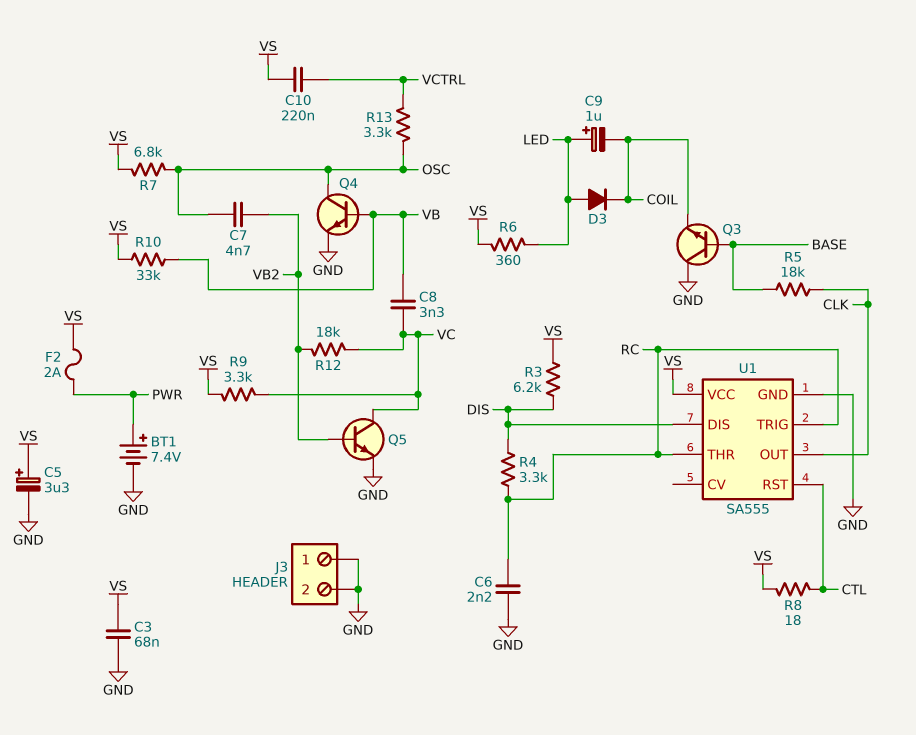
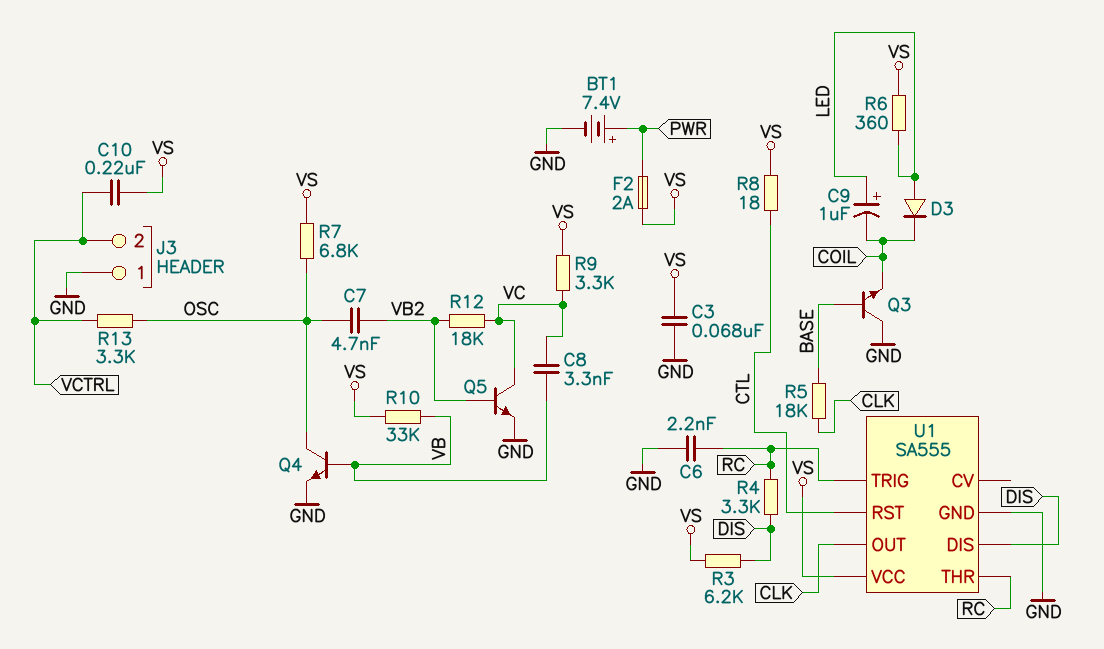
C5: 3.3uF (plus VS, minus GND) -> none
J3 pin 2: GND -> VCTRL

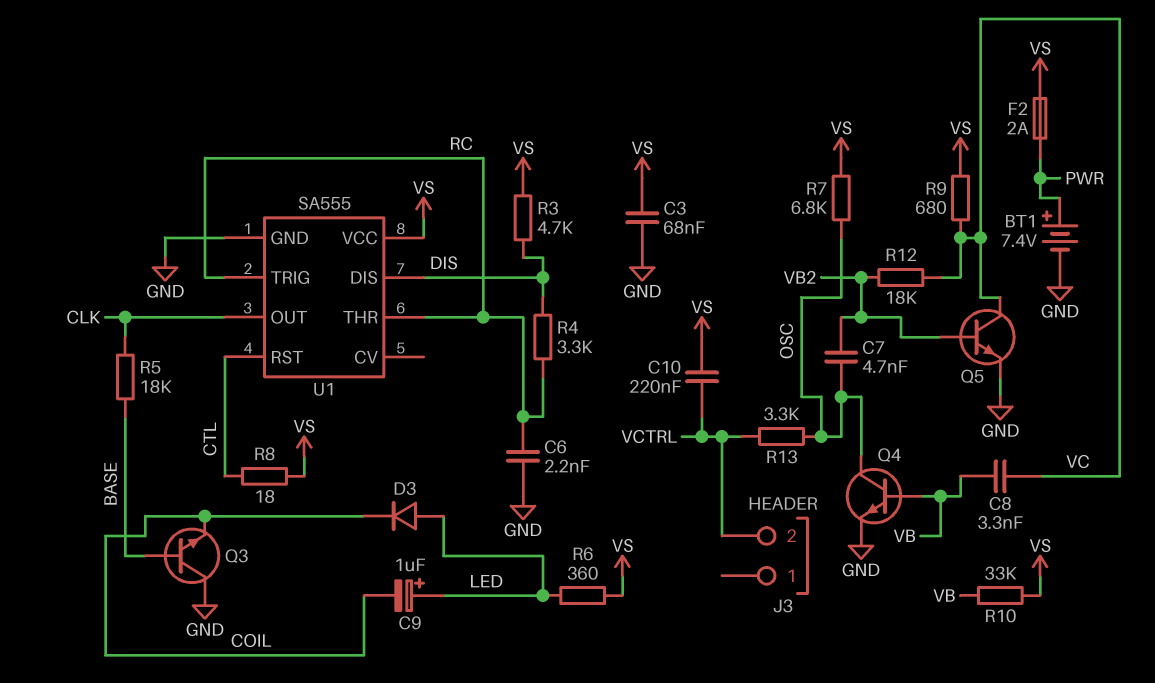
J3 pin 1: GND -> none
R3: 6.2k (DIS, VS) -> 4.7k (DIS, VS)
R9: 3.3k (VC, VS) -> 680 (VC, VS)

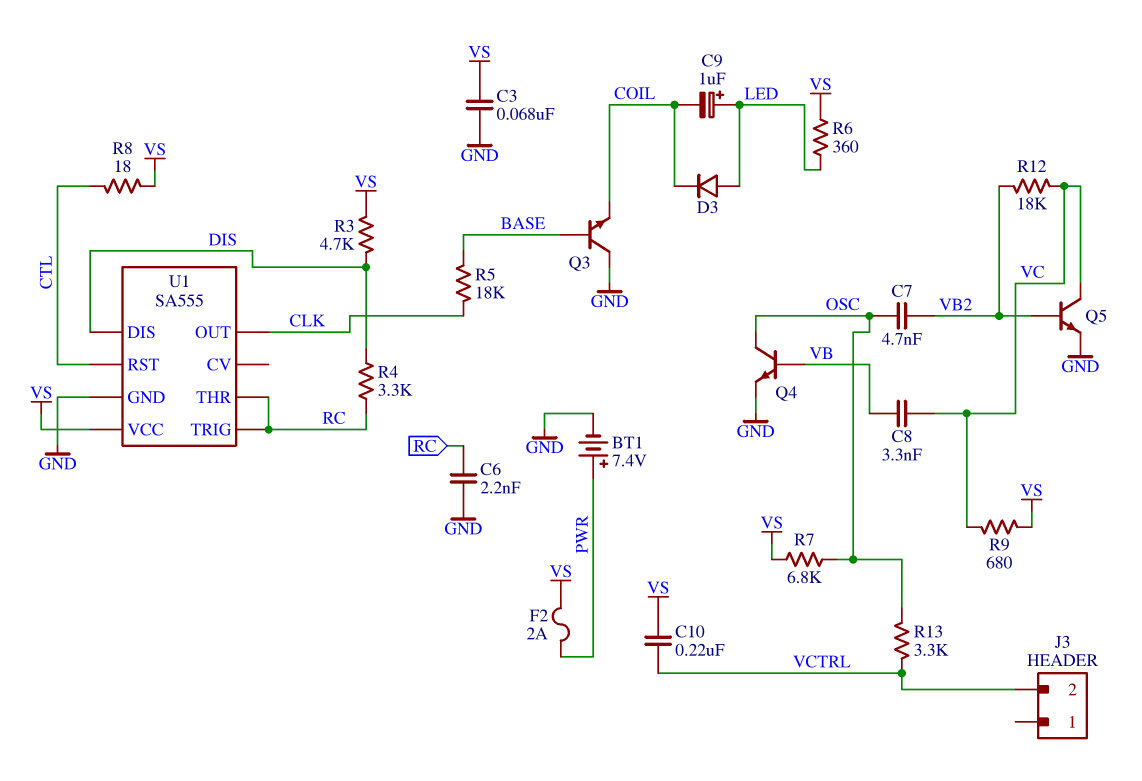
R10: 33k (VB, VS) -> none

